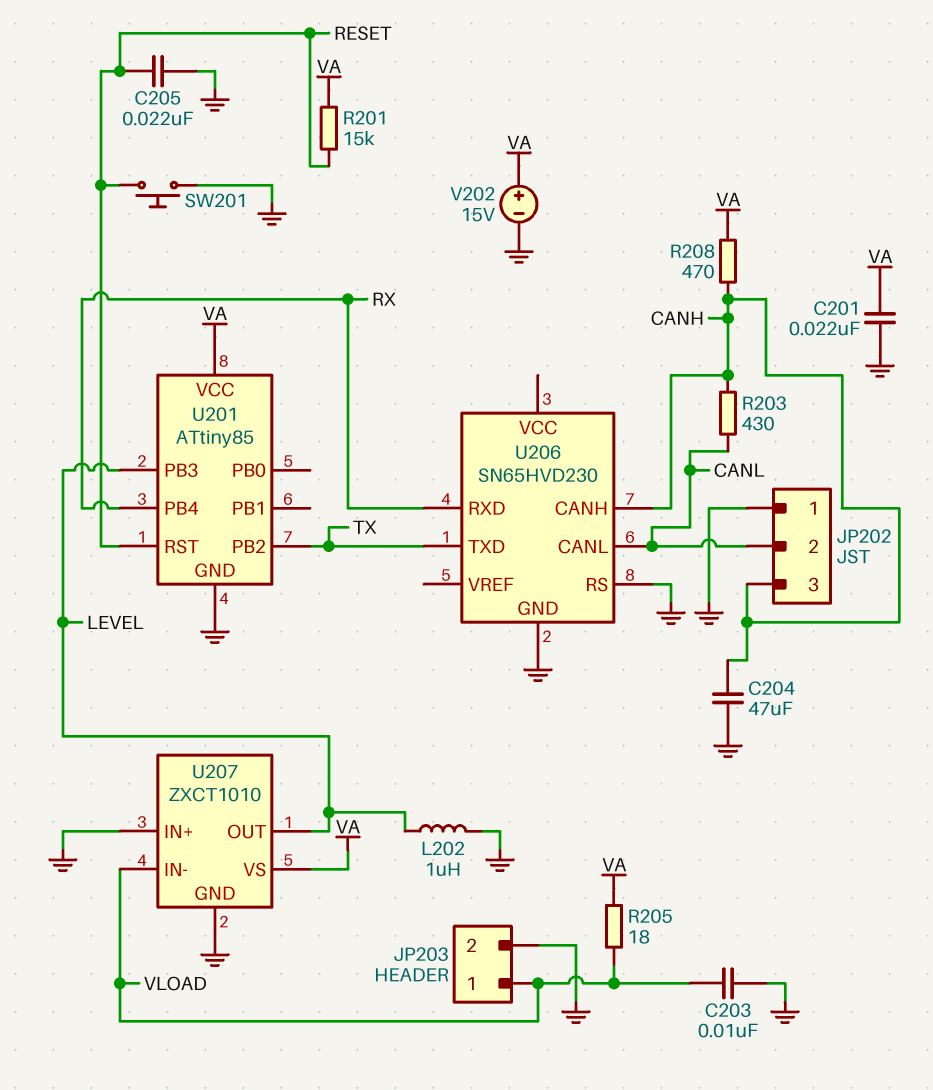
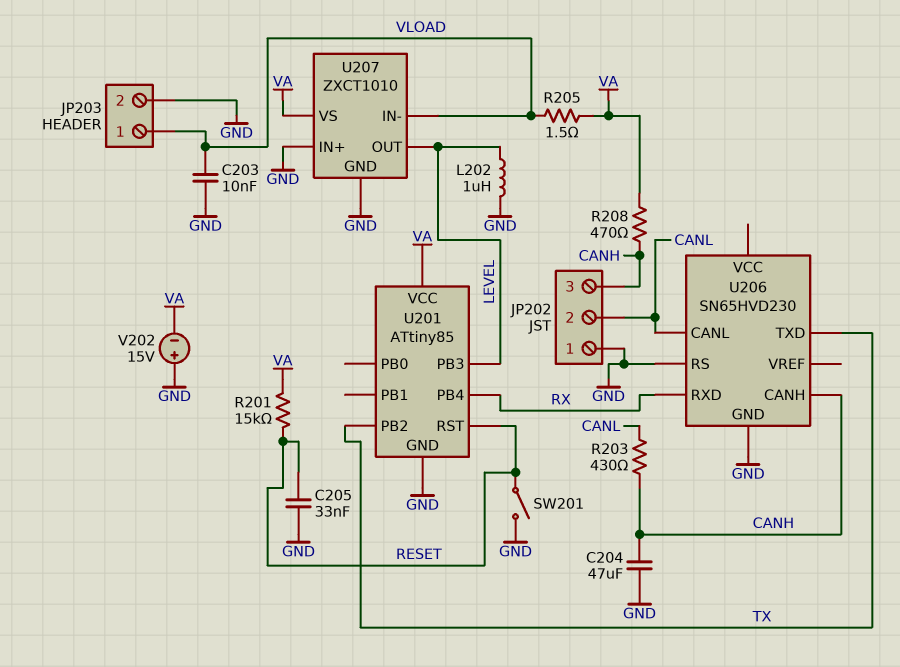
C201: 22nF (GND, VA) -> none
C205: 22nF (GND, RESET) -> 33nF (GND, RESET)
R205: 18 (VA, VLOAD) -> 1.5 (VA, VLOAD)
SW201: button (GND, RESET) -> switch (GND, RESET)
V202: 15V (plus VA, minus GND) -> 15V (plus GND, minus VA)

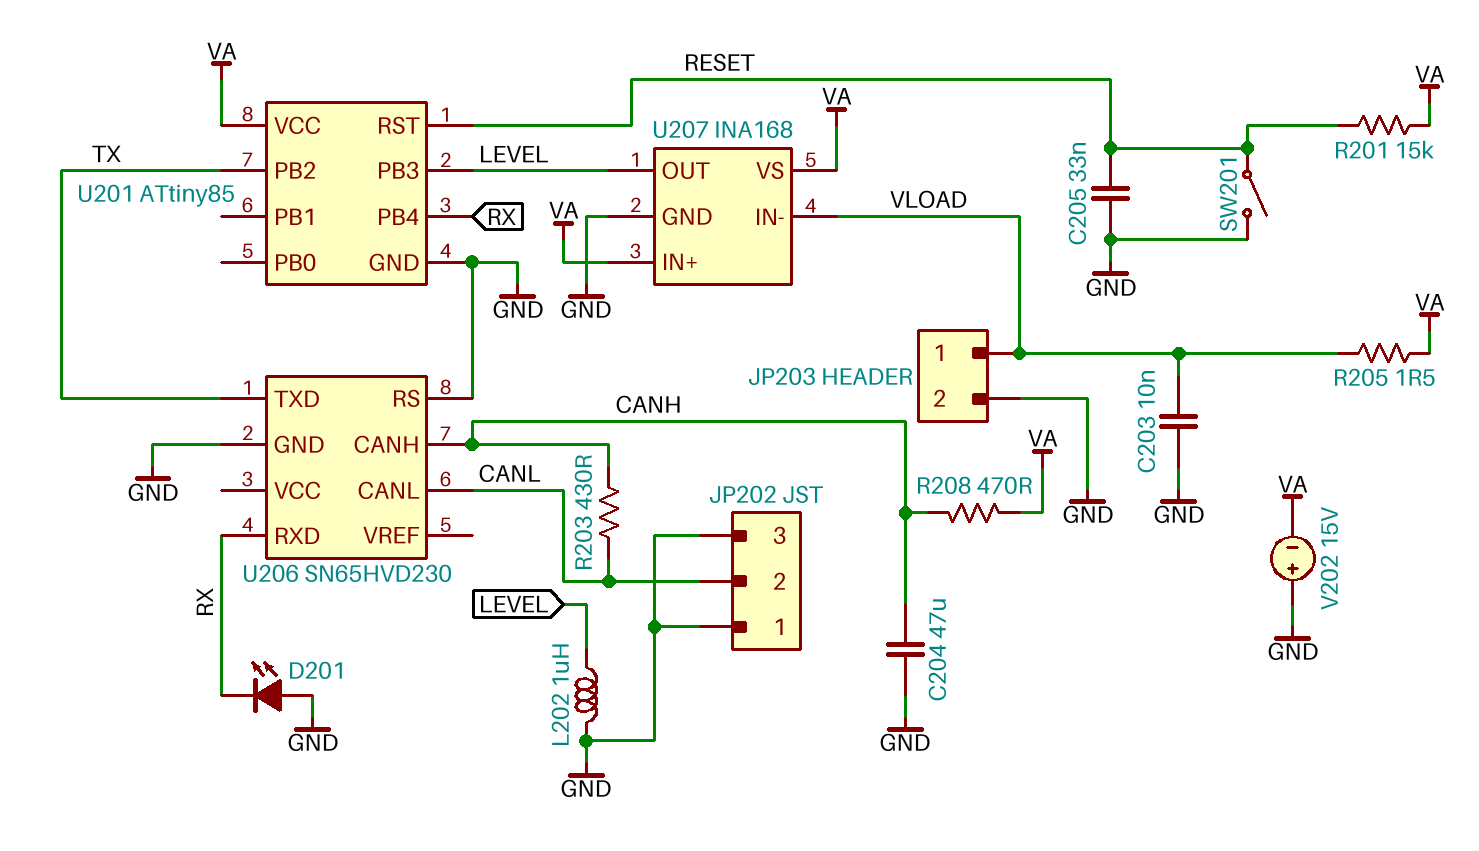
D201: none -> LED (A GND, K RX)
JP202 pin 3: CANH -> GND
U207: ZXCT1010 -> INA168
U207 pin IN+: GND -> VA

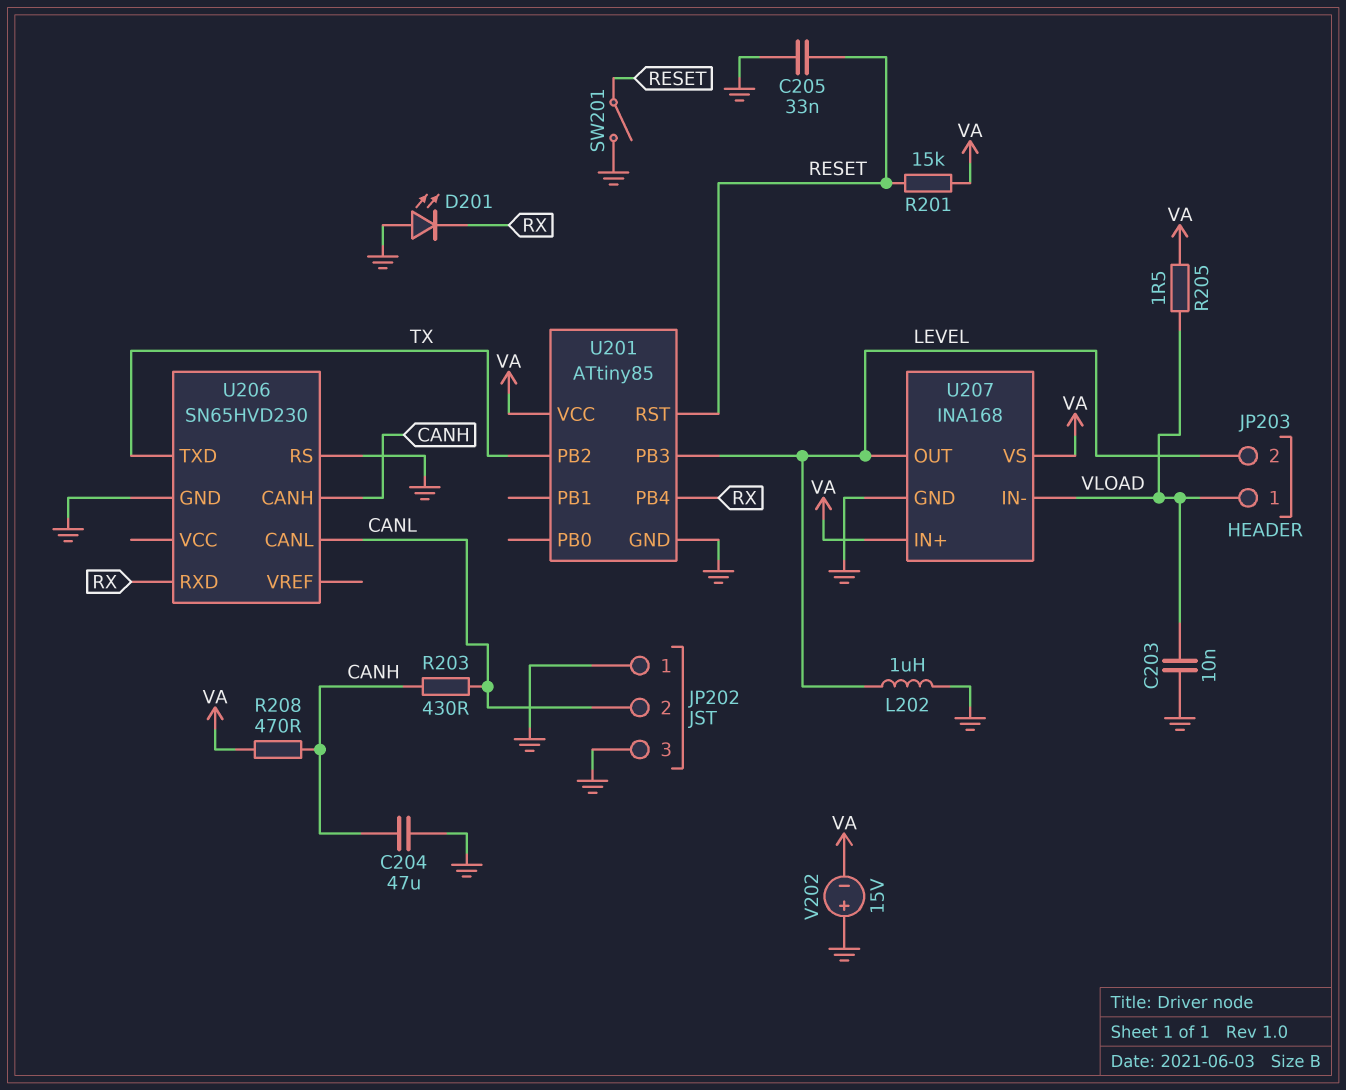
JP203 pin 2: GND -> LEVEL

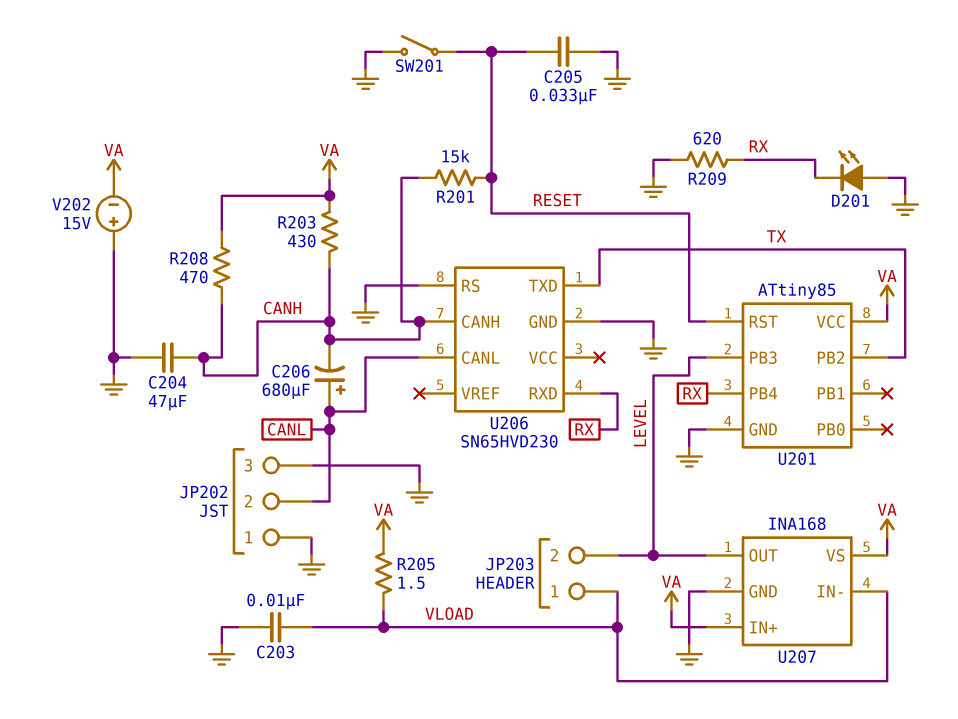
C206: none -> 680uF (plus CANL, minus CANH)
L202: 1uH (GND, LEVEL) -> none
R201: 15k (RESET, VA) -> 15k (CANH, RESET)
R203: 430 (CANH, CANL) -> 430 (CANH, VA)
R209: none -> 620 (GND, RX)

